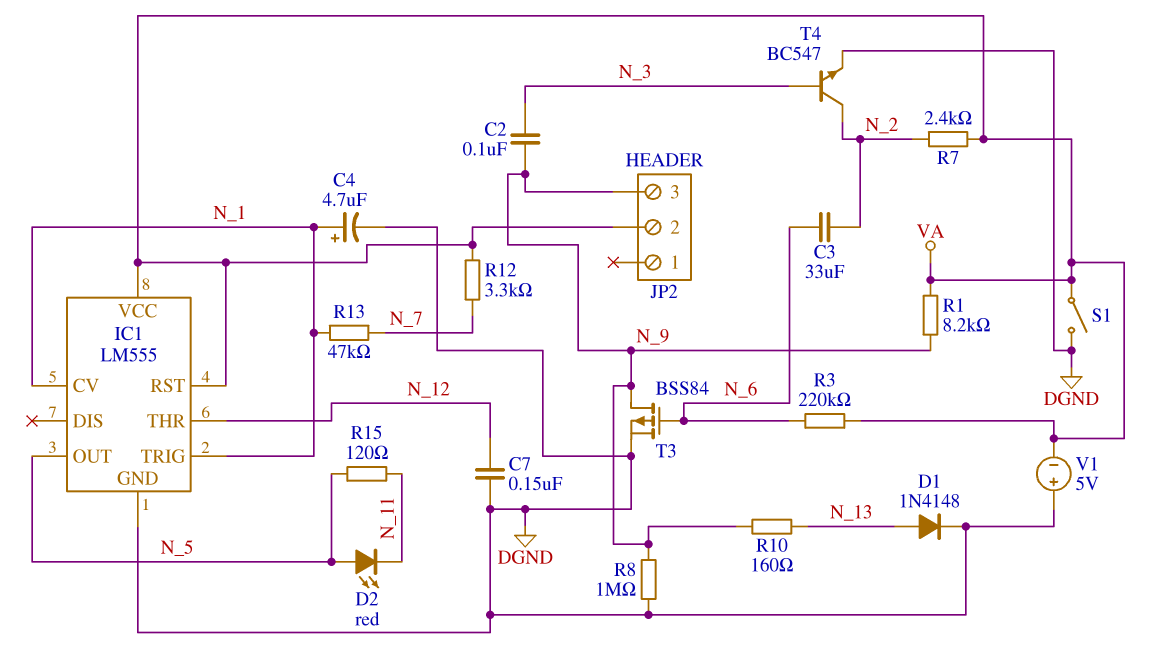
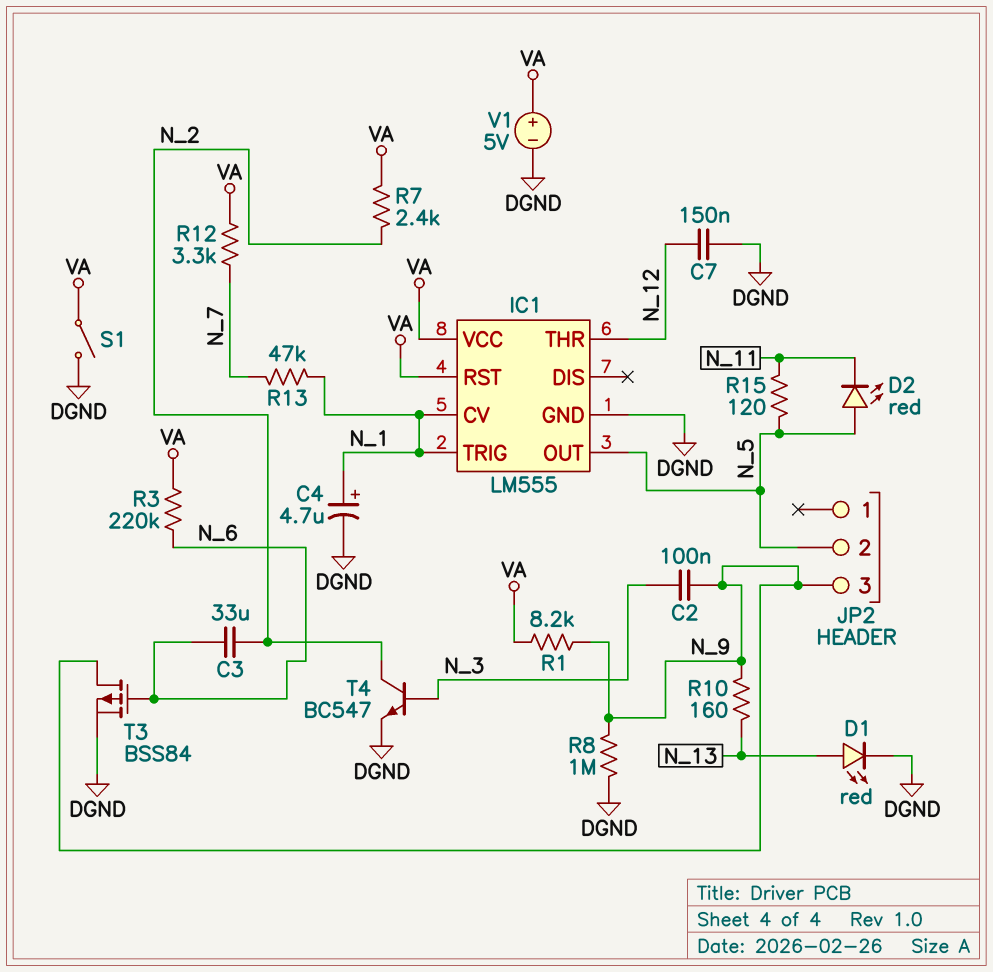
D1: diode 1N4148 (A N_13, K DGND) -> LED red (A N_13, K DGND)
JP2 pin 2: VA -> N_5
V1: 5V (plus DGND, minus VA) -> 5V (plus VA, minus DGND)

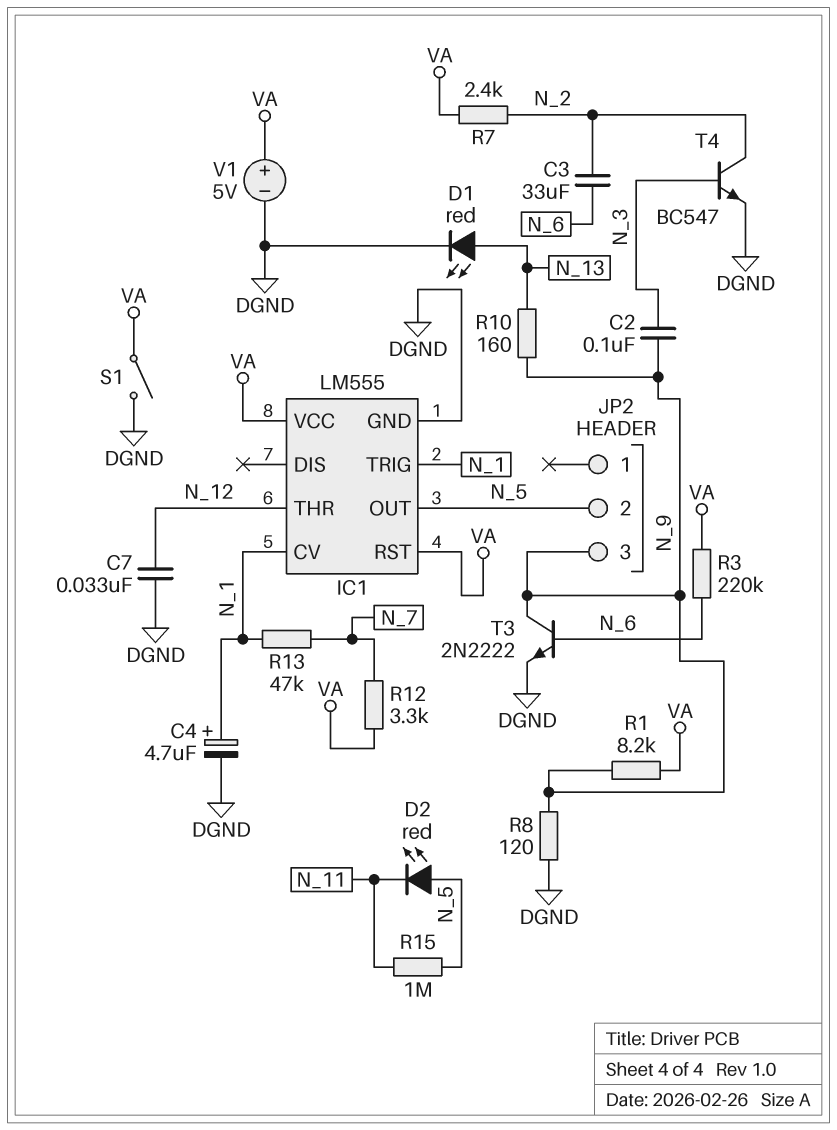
C7: 150nF (DGND, N_12) -> 33nF (DGND, N_12)
R8: 1M (DGND, N_9) -> 120 (DGND, N_9)
R15: 120 (N_5, N_11) -> 1M (N_5, N_11)
T3: PMOS BSS84 (G N_6, D N_9, S DGND) -> NPN 2N2222 (B N_6, C N_9, E DGND)

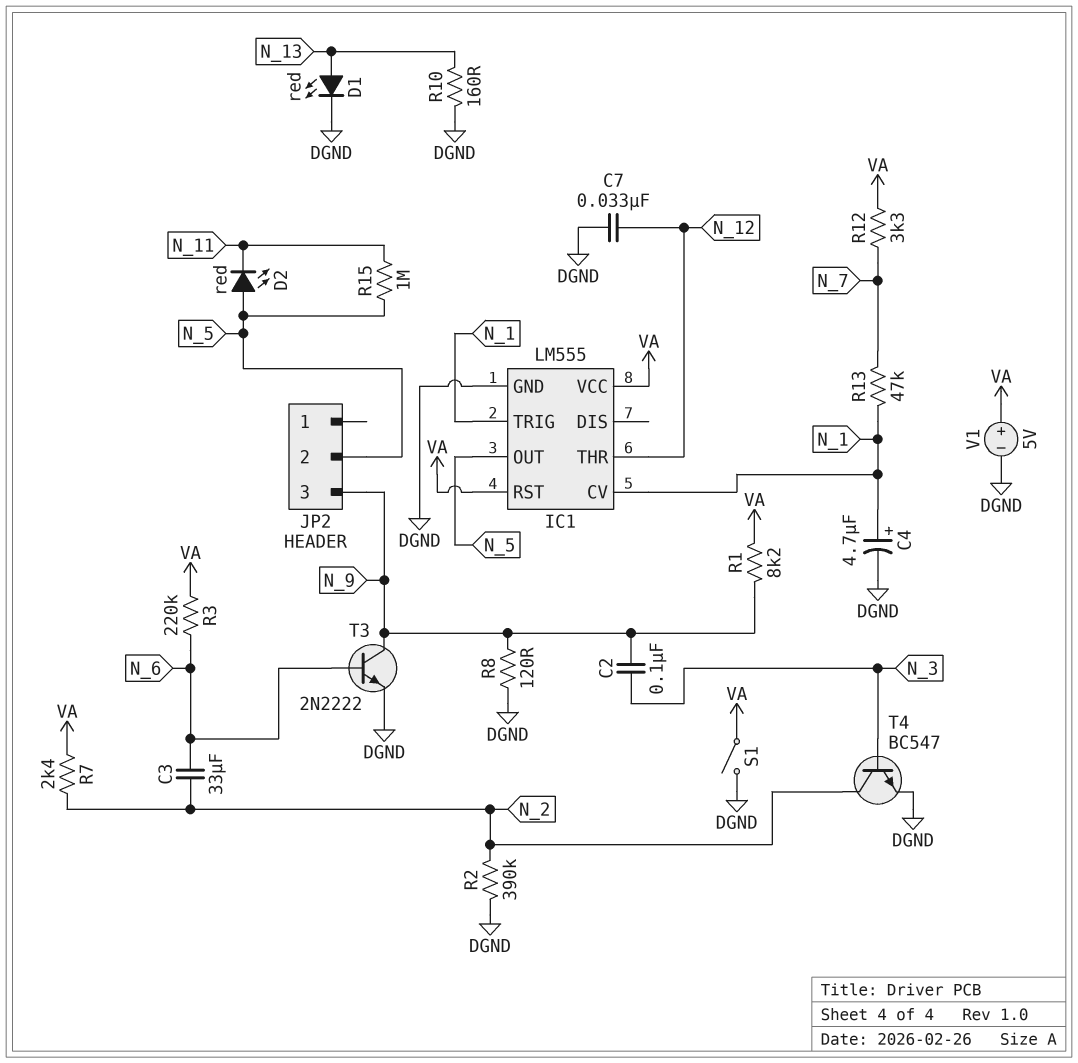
R2: none -> 390k (DGND, N_2)
R10: 160 (N_9, N_13) -> 160 (DGND, N_13)

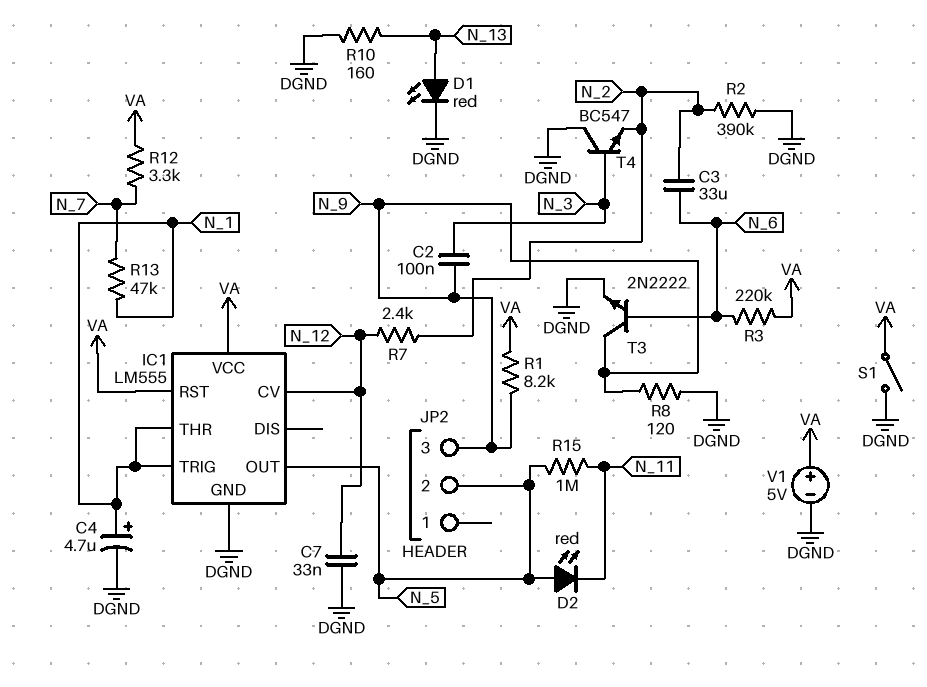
IC1 pin CV: N_1 -> N_12
IC1 pin THR: N_12 -> N_1
R7: 2.4k (N_2, VA) -> 2.4k (N_2, N_12)
T4: NPN BC547 (B N_3, C N_2, E DGND) -> NPN BC547 (B N_3, C DGND, E N_2)

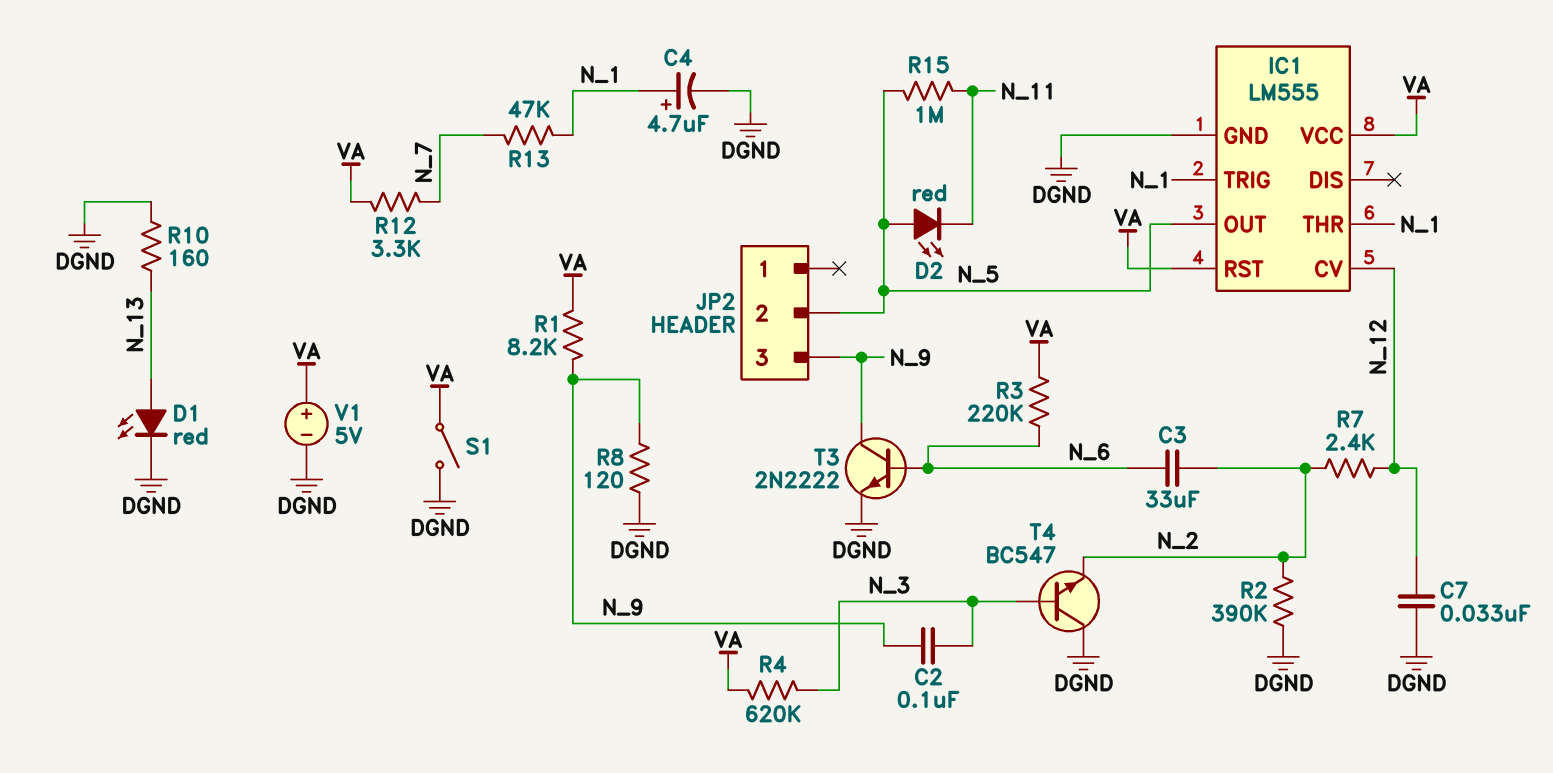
R4: none -> 620k (N_3, VA)

